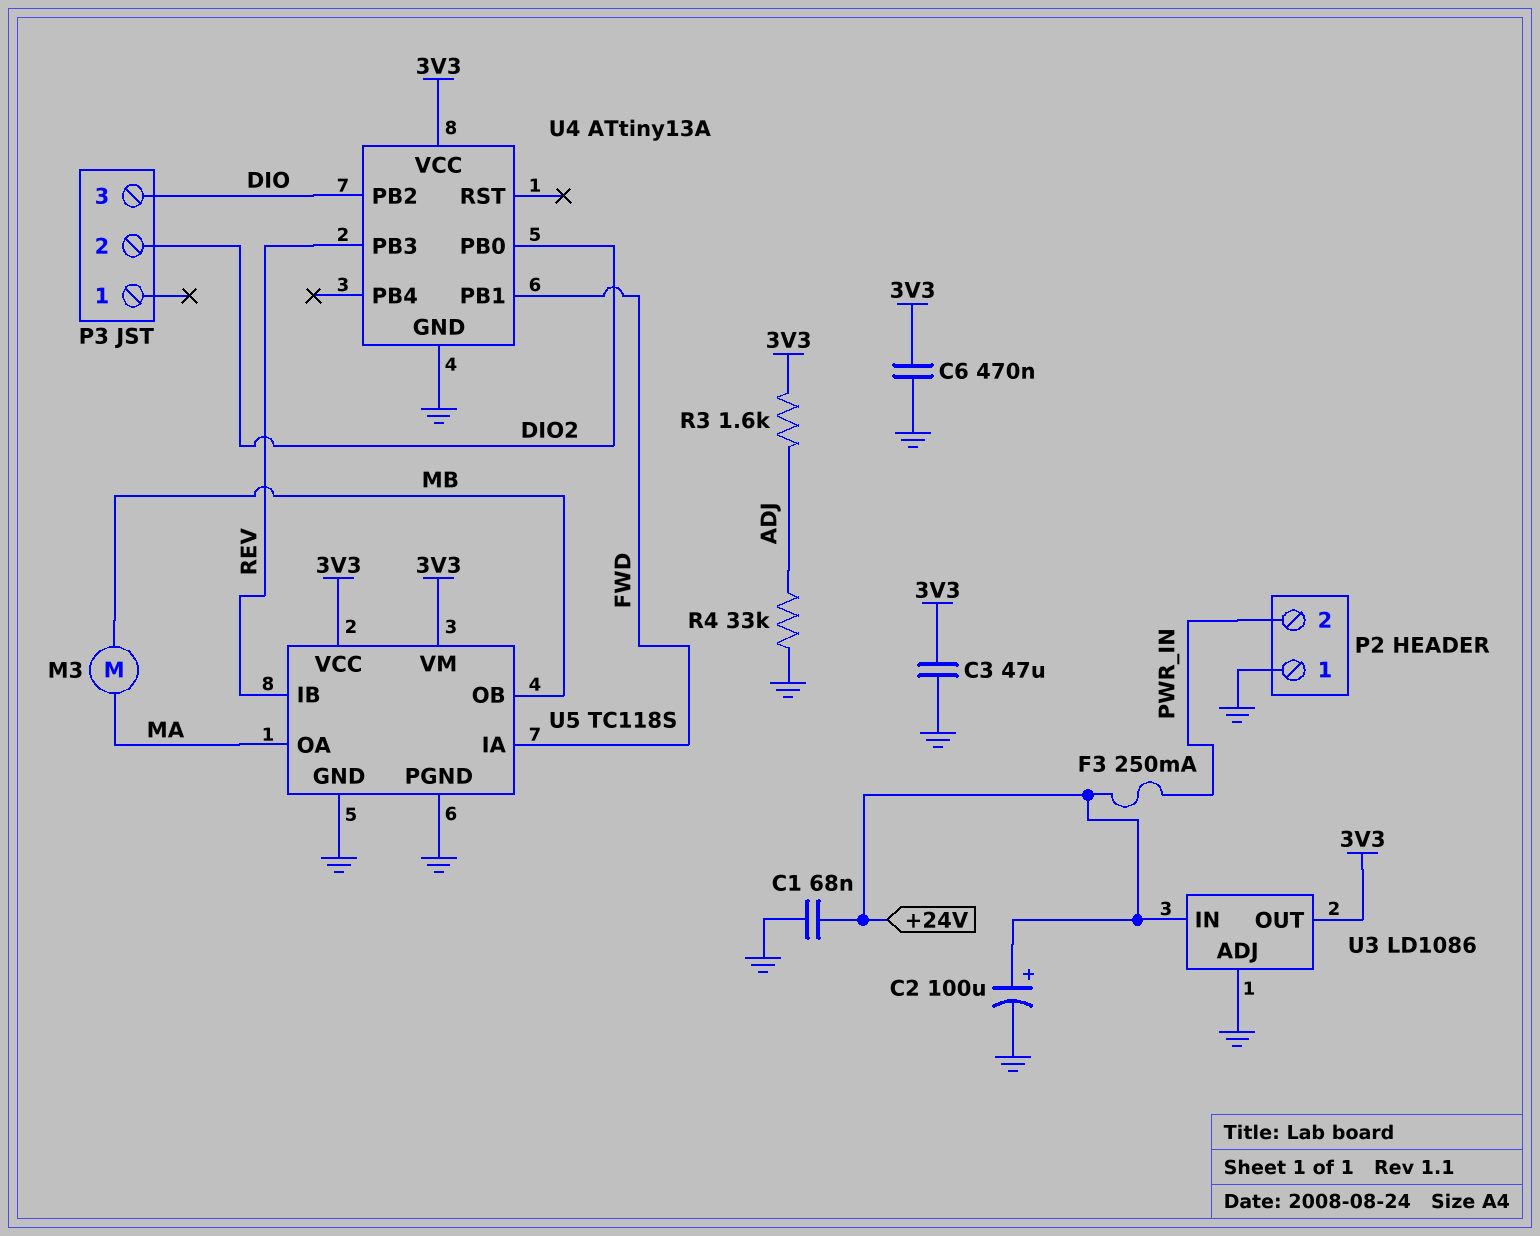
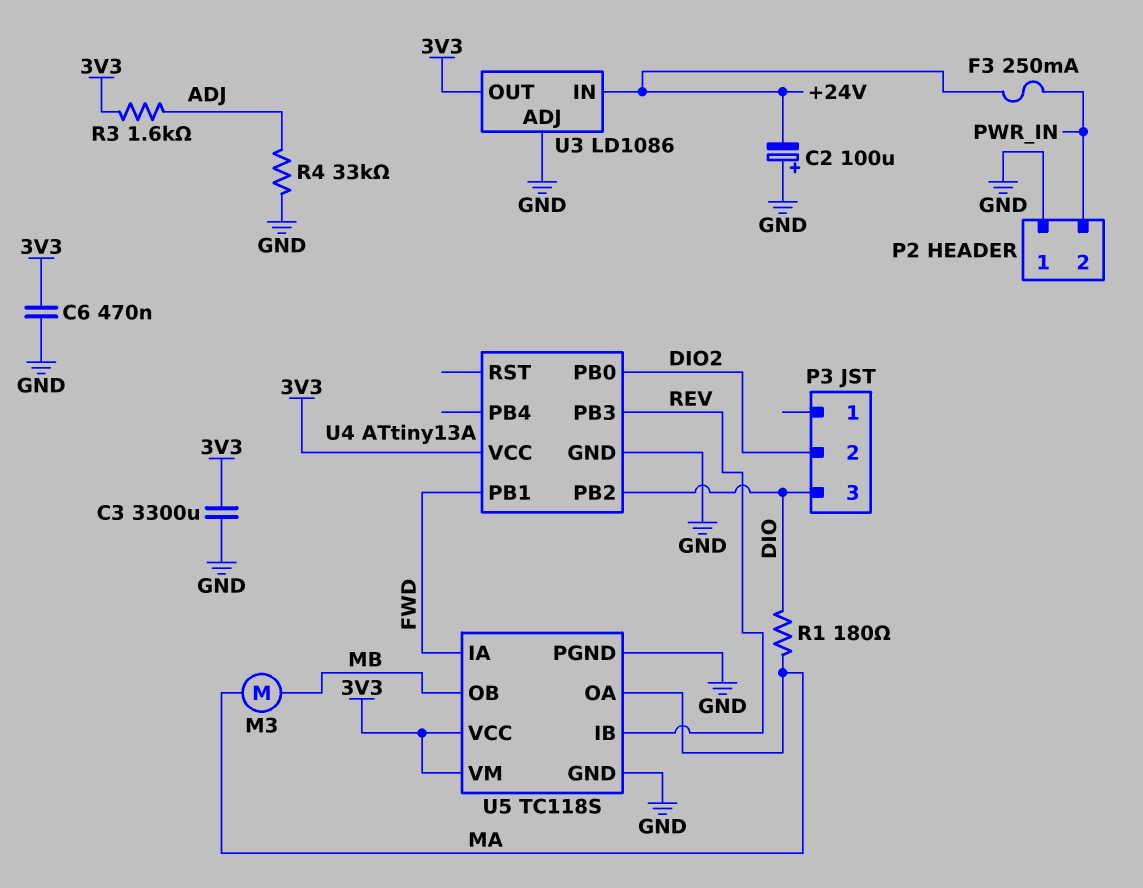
C1: 68nF (+24V, GND) -> none
C2: 100uF (plus +24V, minus GND) -> 100uF (plus GND, minus +24V)
C3: 47uF (3V3, GND) -> 3300uF (3V3, GND)
R1: none -> 180 (DIO, MA)

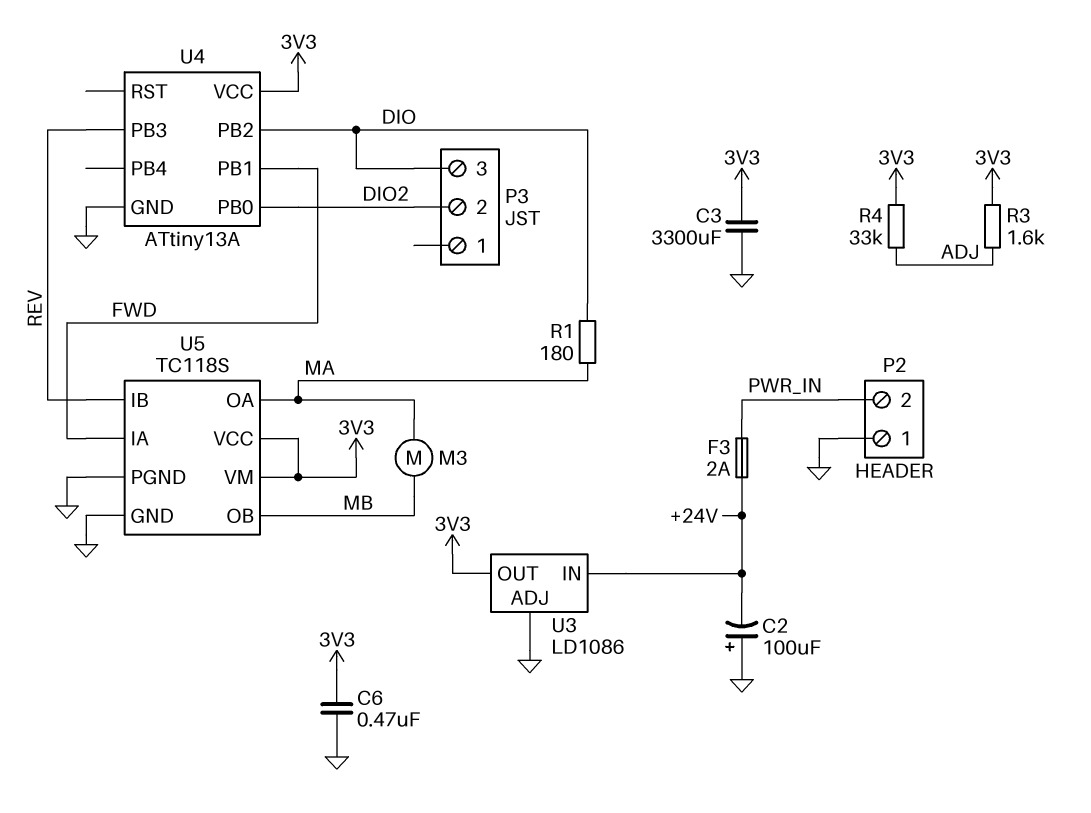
F3: 250mA (+24V, PWR_IN) -> 2A (+24V, PWR_IN)
R4: 33k (ADJ, GND) -> 33k (3V3, ADJ)

